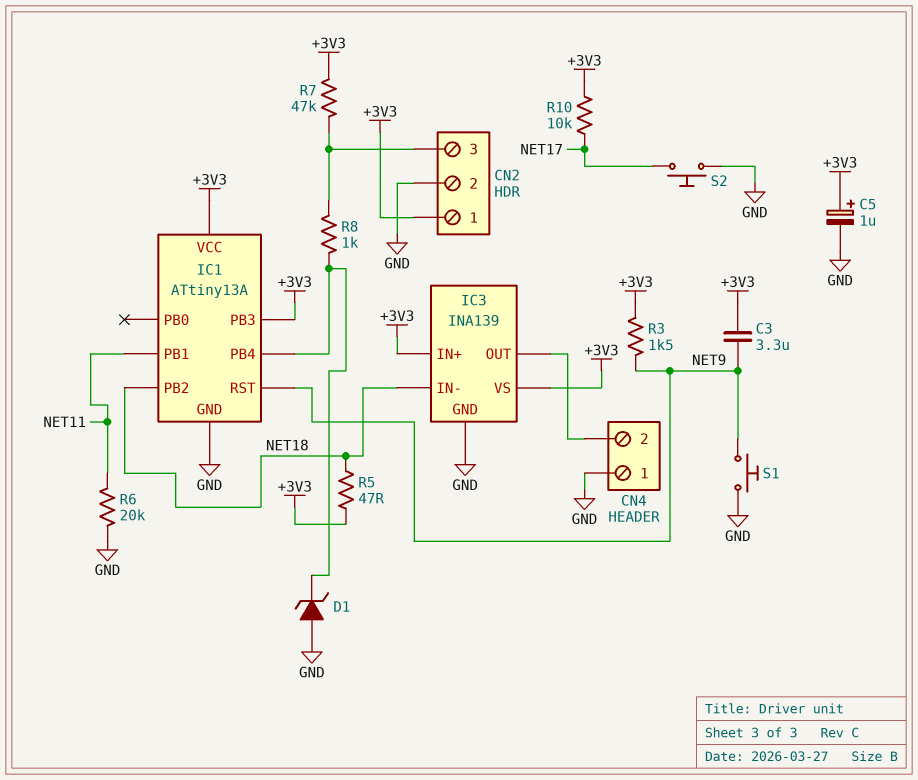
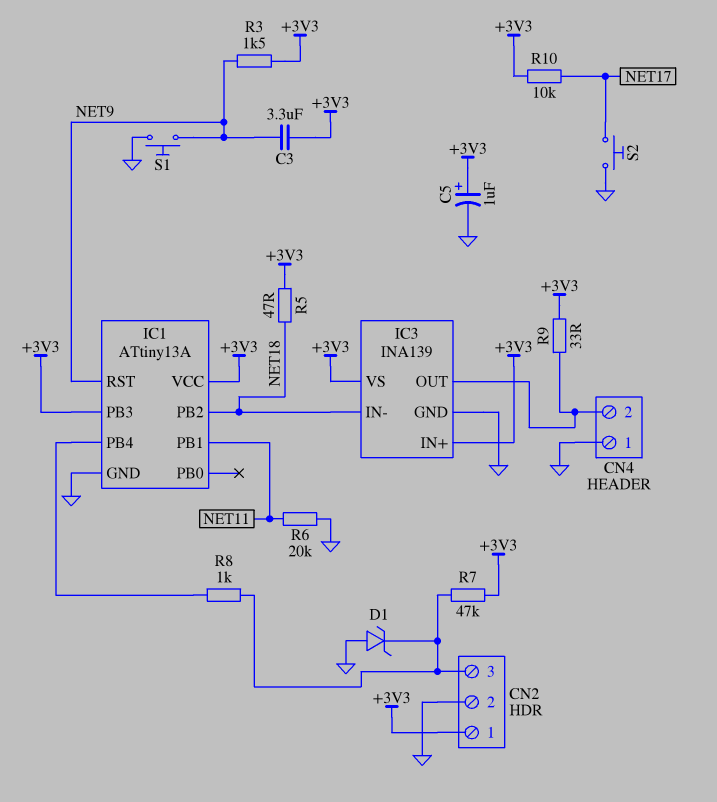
D1: zener (A GND, K IC1/PB4) -> zener (A GND, K CN2/3)
R9: none -> 33 (+3V3, CN4/2)

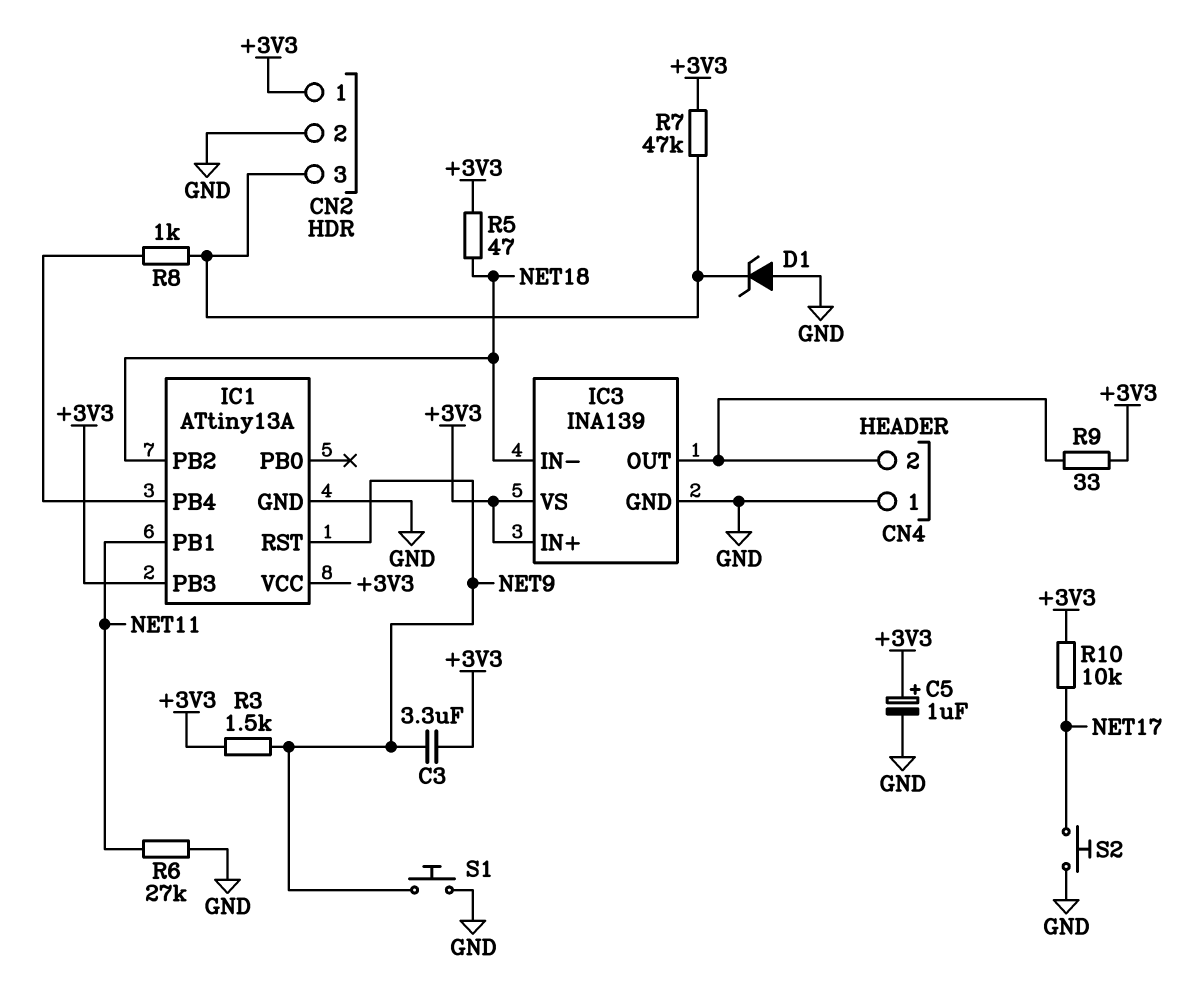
R6: 20k (GND, NET11) -> 27k (GND, NET11)

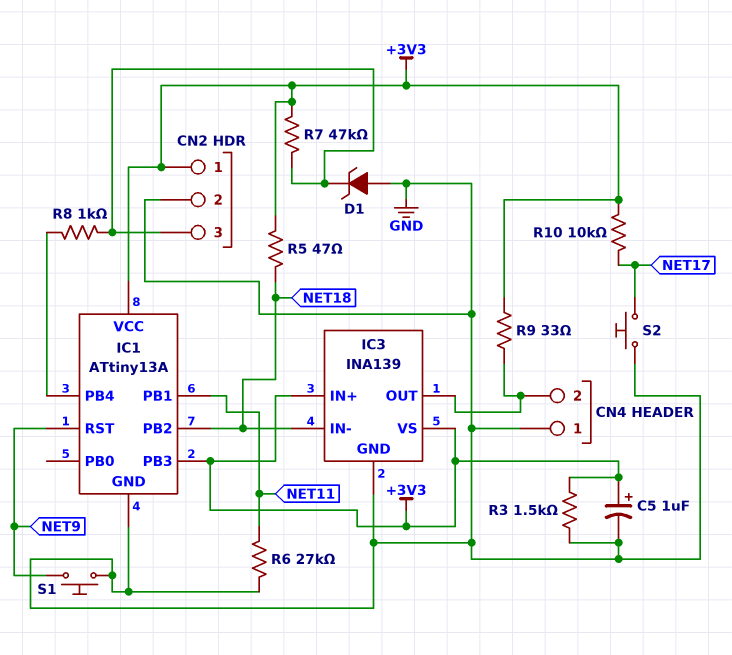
C3: 3.3uF (+3V3, NET9) -> none
R3: 1.5k (+3V3, NET9) -> 1.5k (+3V3, GND)

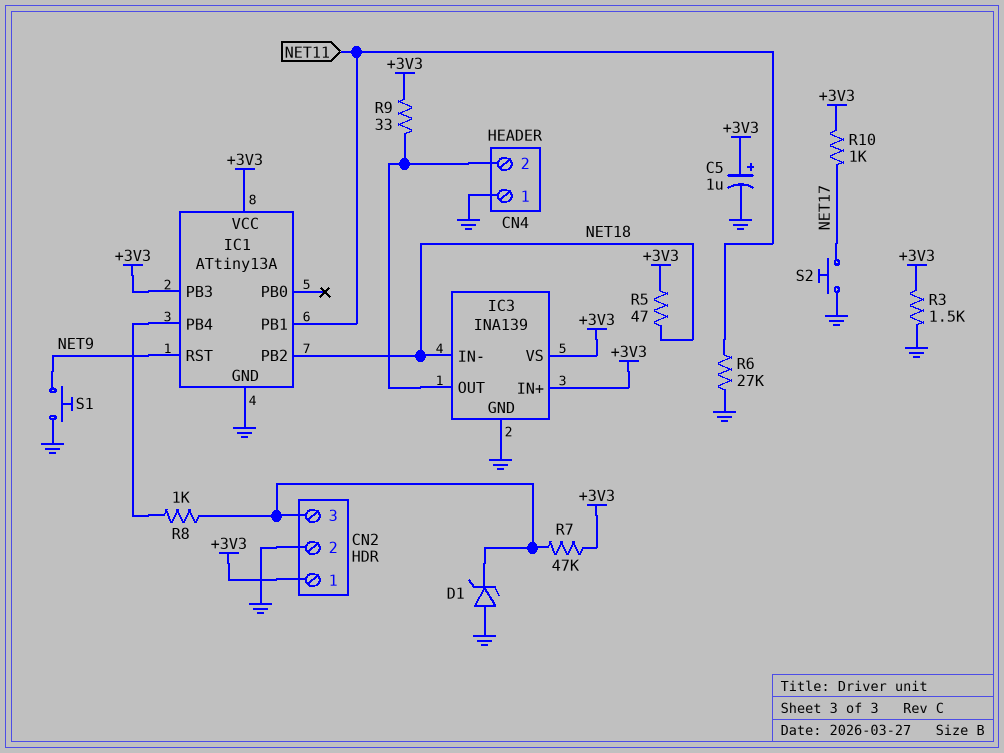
R10: 10k (+3V3, NET17) -> 1k (+3V3, NET17)

